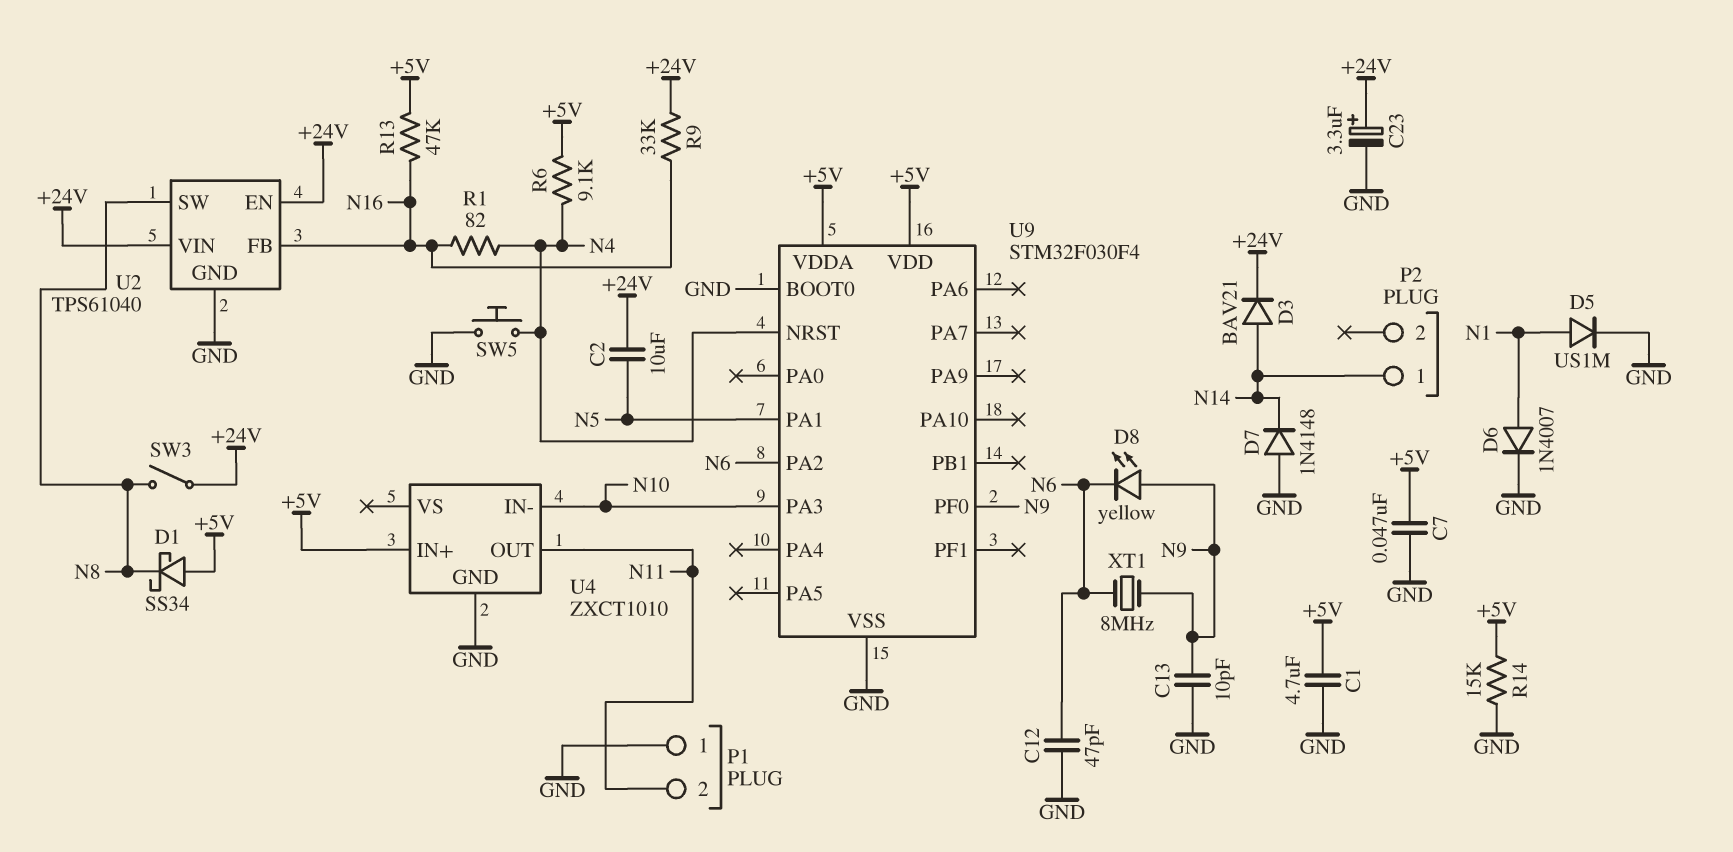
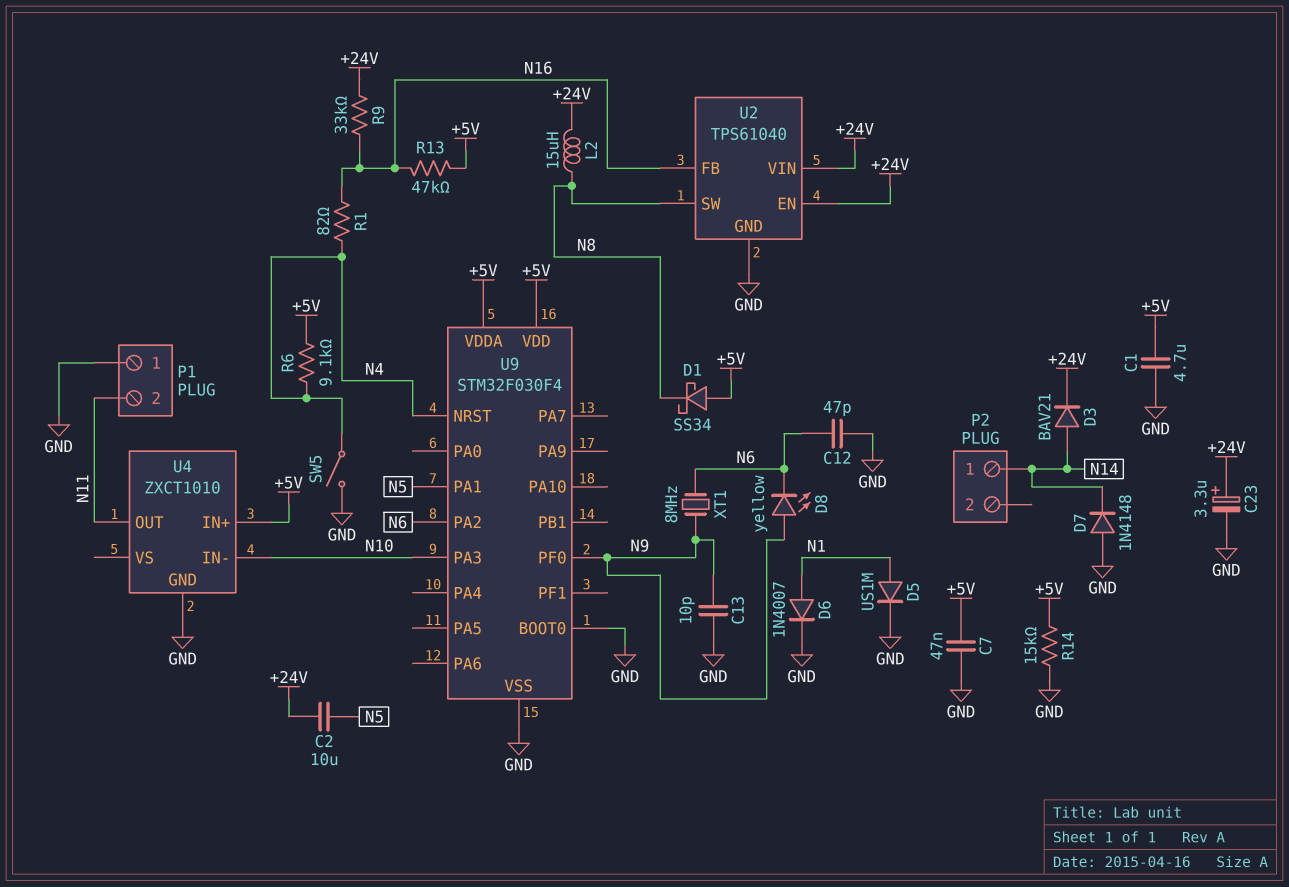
L2: none -> 15uH (+24V, N8)
SW3: switch (+24V, N8) -> none
SW5: button (GND, N4) -> switch (GND, N4)

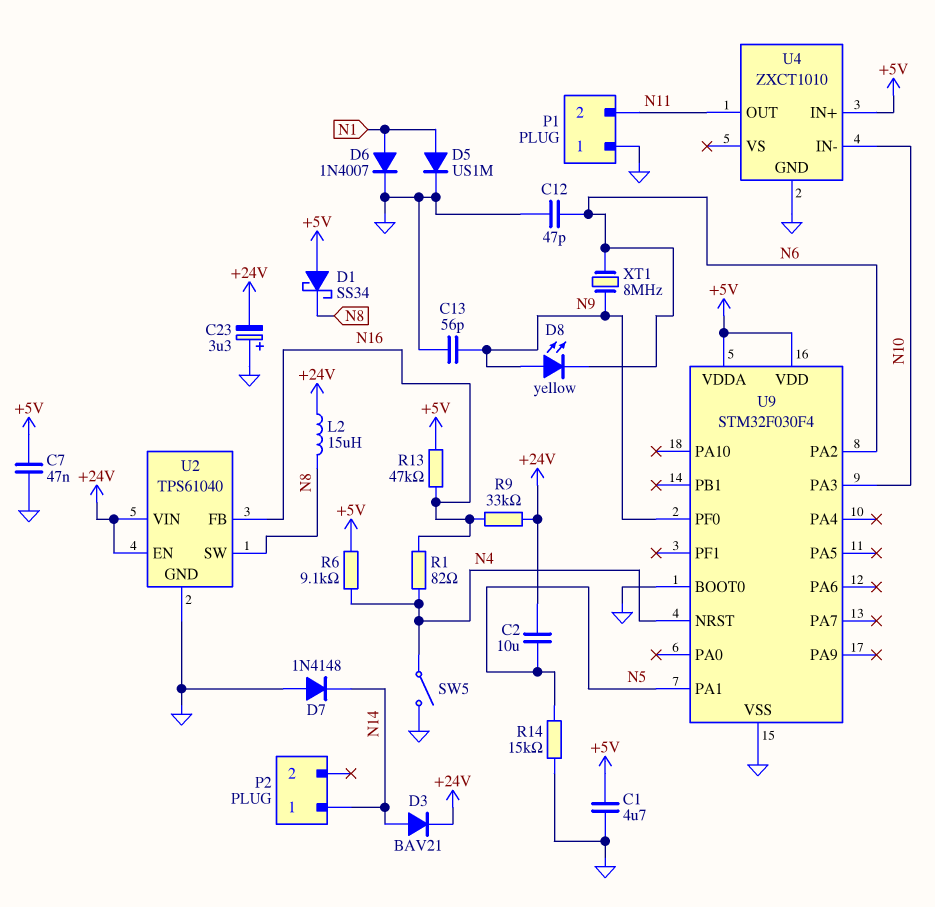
C13: 10pF (GND, N9) -> 56pF (GND, N9)
C23: 3.3uF (plus +24V, minus GND) -> 3.3uF (plus GND, minus +24V)
R14: 15k (+5V, GND) -> 15k (GND, N5)

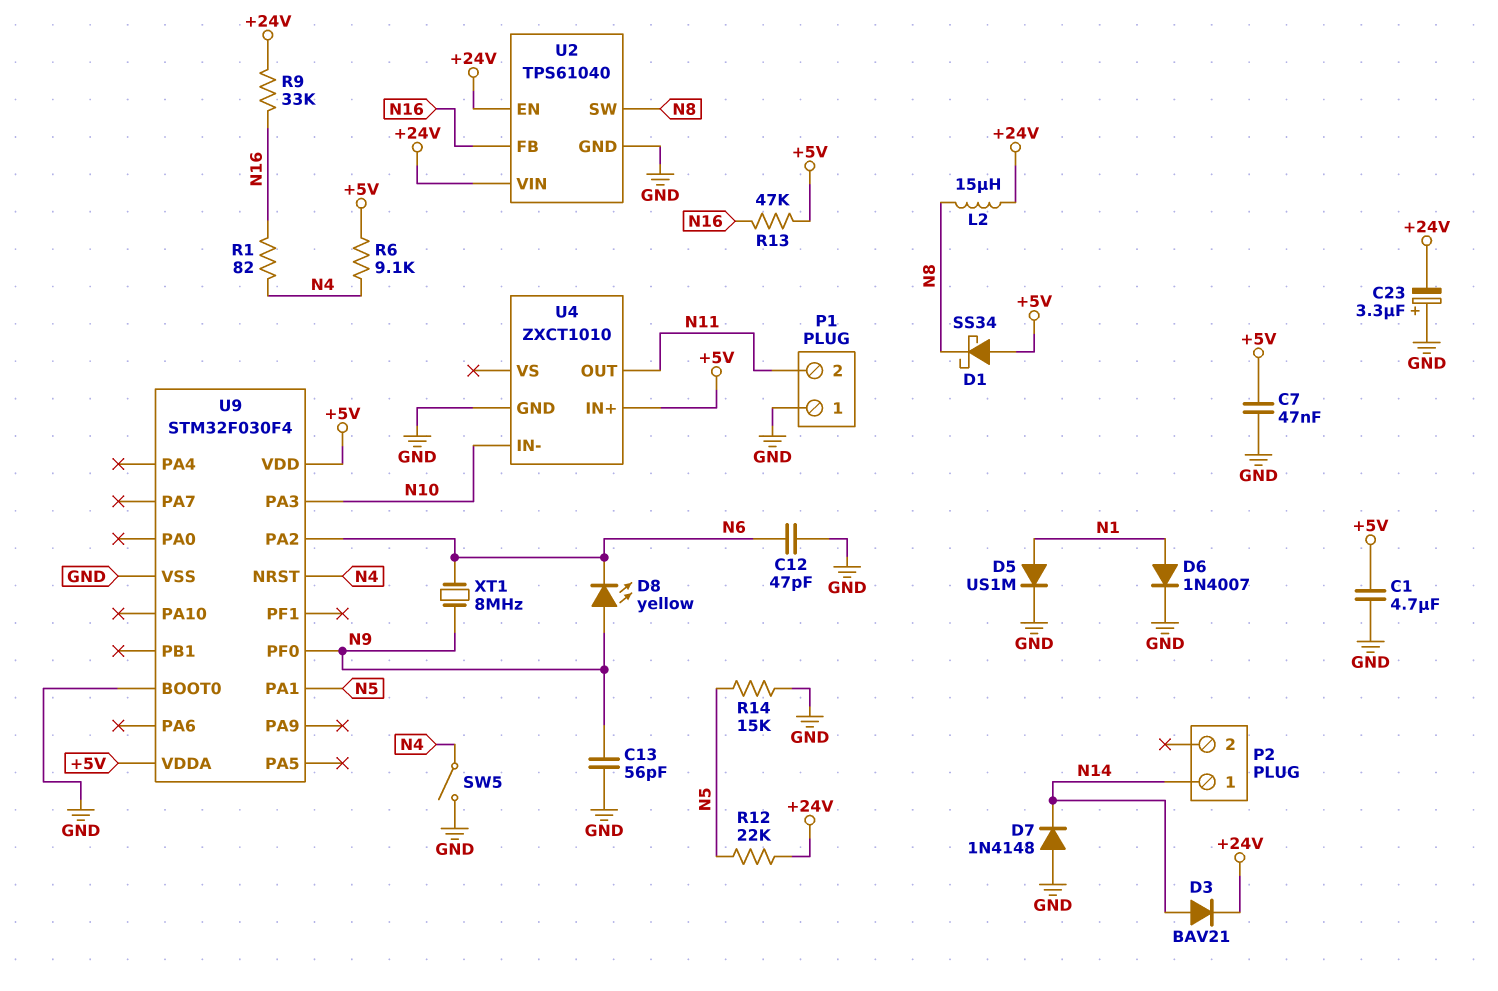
C2: 10uF (+24V, N5) -> none
R12: none -> 22k (+24V, N5)

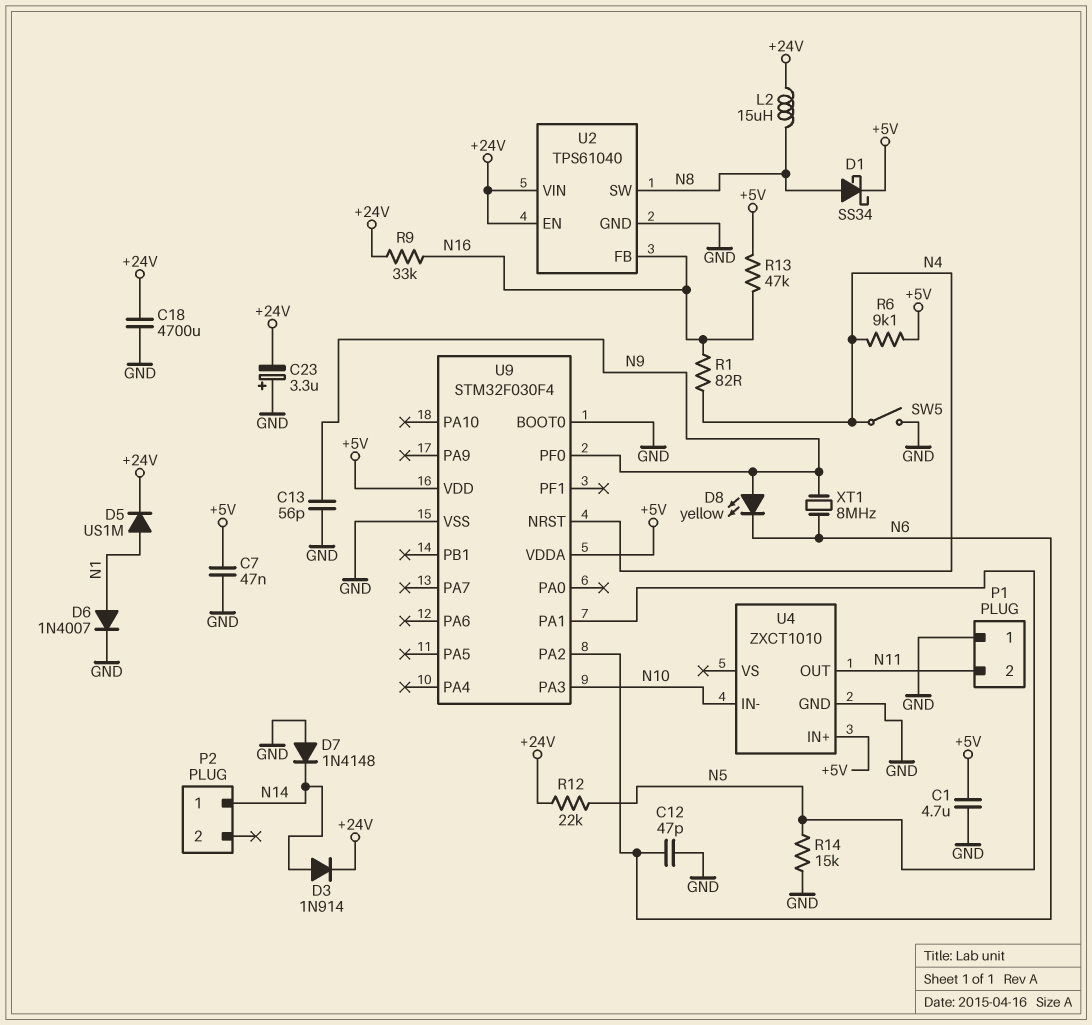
C18: none -> 4700uF (+24V, GND)
D1: schottky SS34 (A +5V, K N8) -> schottky SS34 (A N8, K +5V)
D3: diode BAV21 (A N14, K +24V) -> diode 1N914 (A N14, K +24V)
D5: diode US1M (A N1, K GND) -> diode US1M (A N1, K +24V)

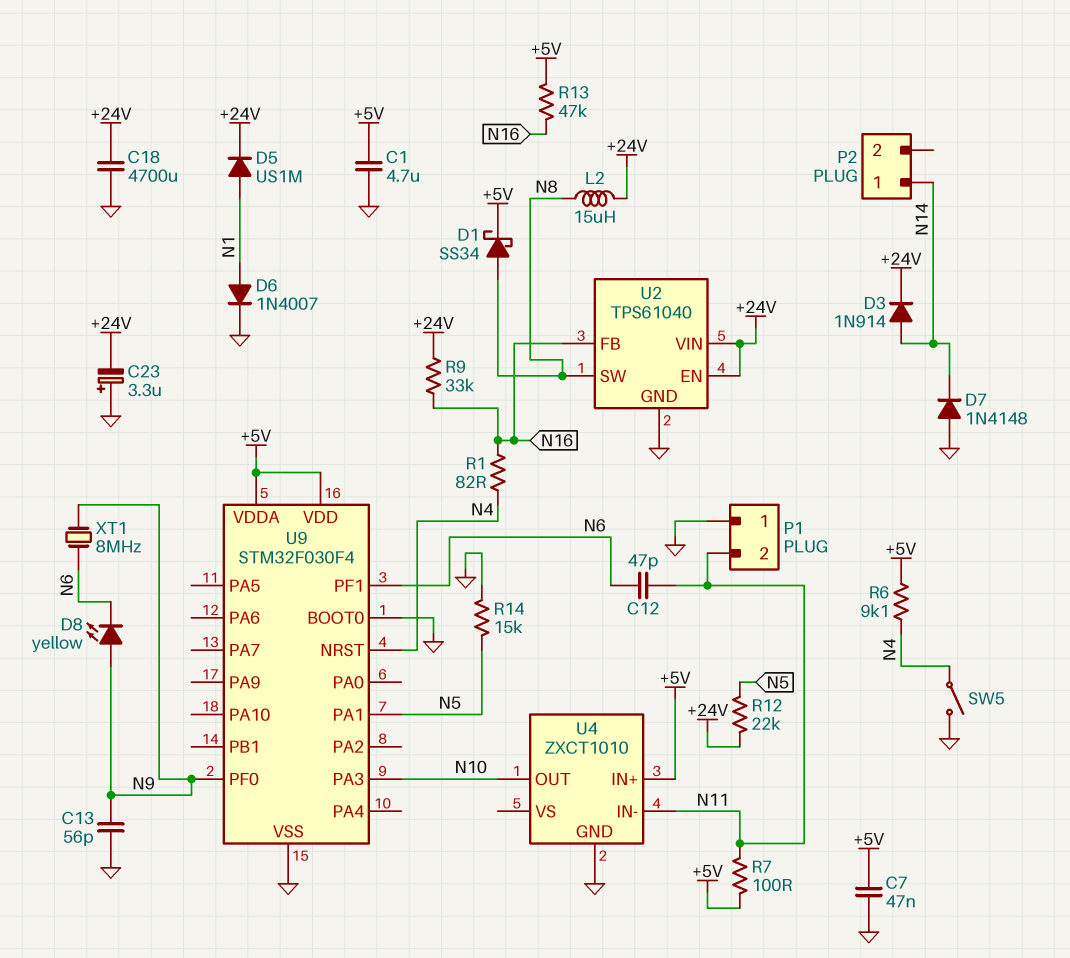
C12: 47pF (GND, N6) -> 47pF (N6, N11)
R7: none -> 100 (+5V, N11)
U4 pin IN-: N10 -> N11
U4 pin OUT: N11 -> N10
U9 pin PA2: N6 -> none
U9 pin PF1: none -> N6

